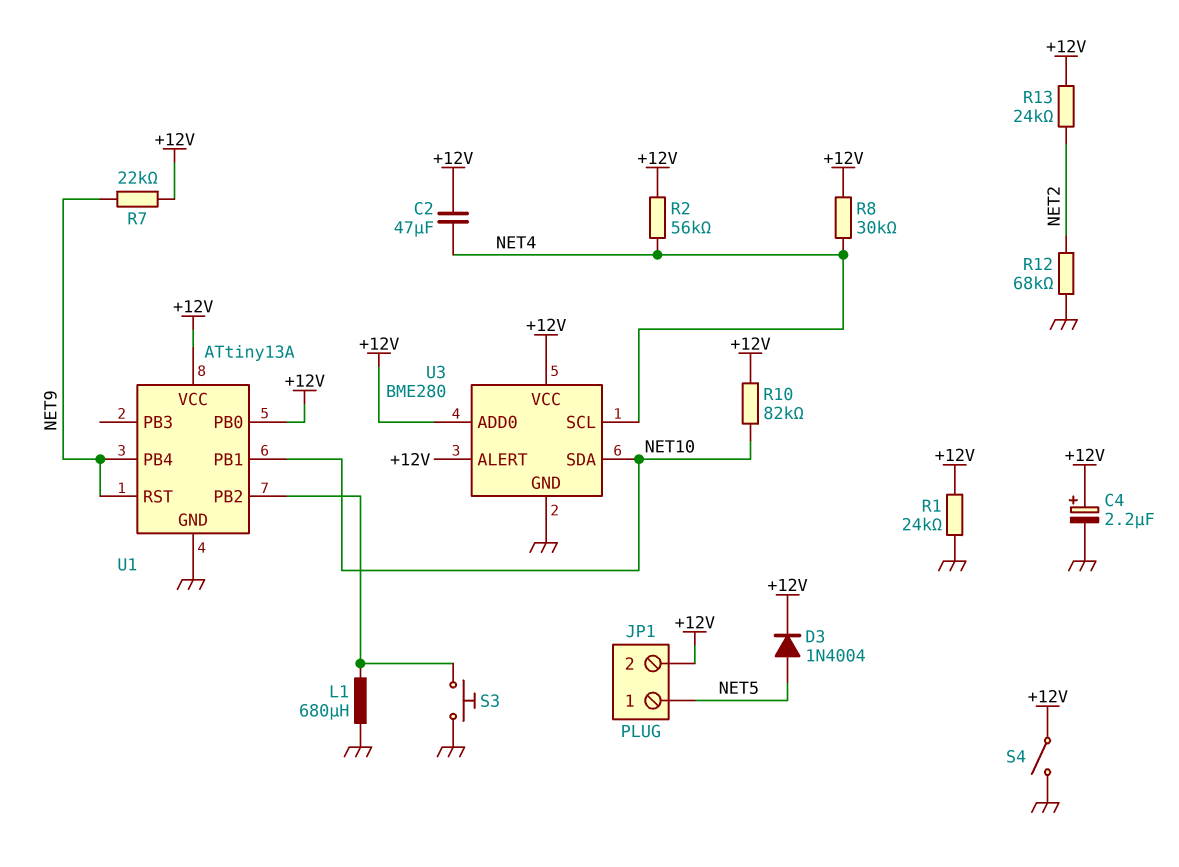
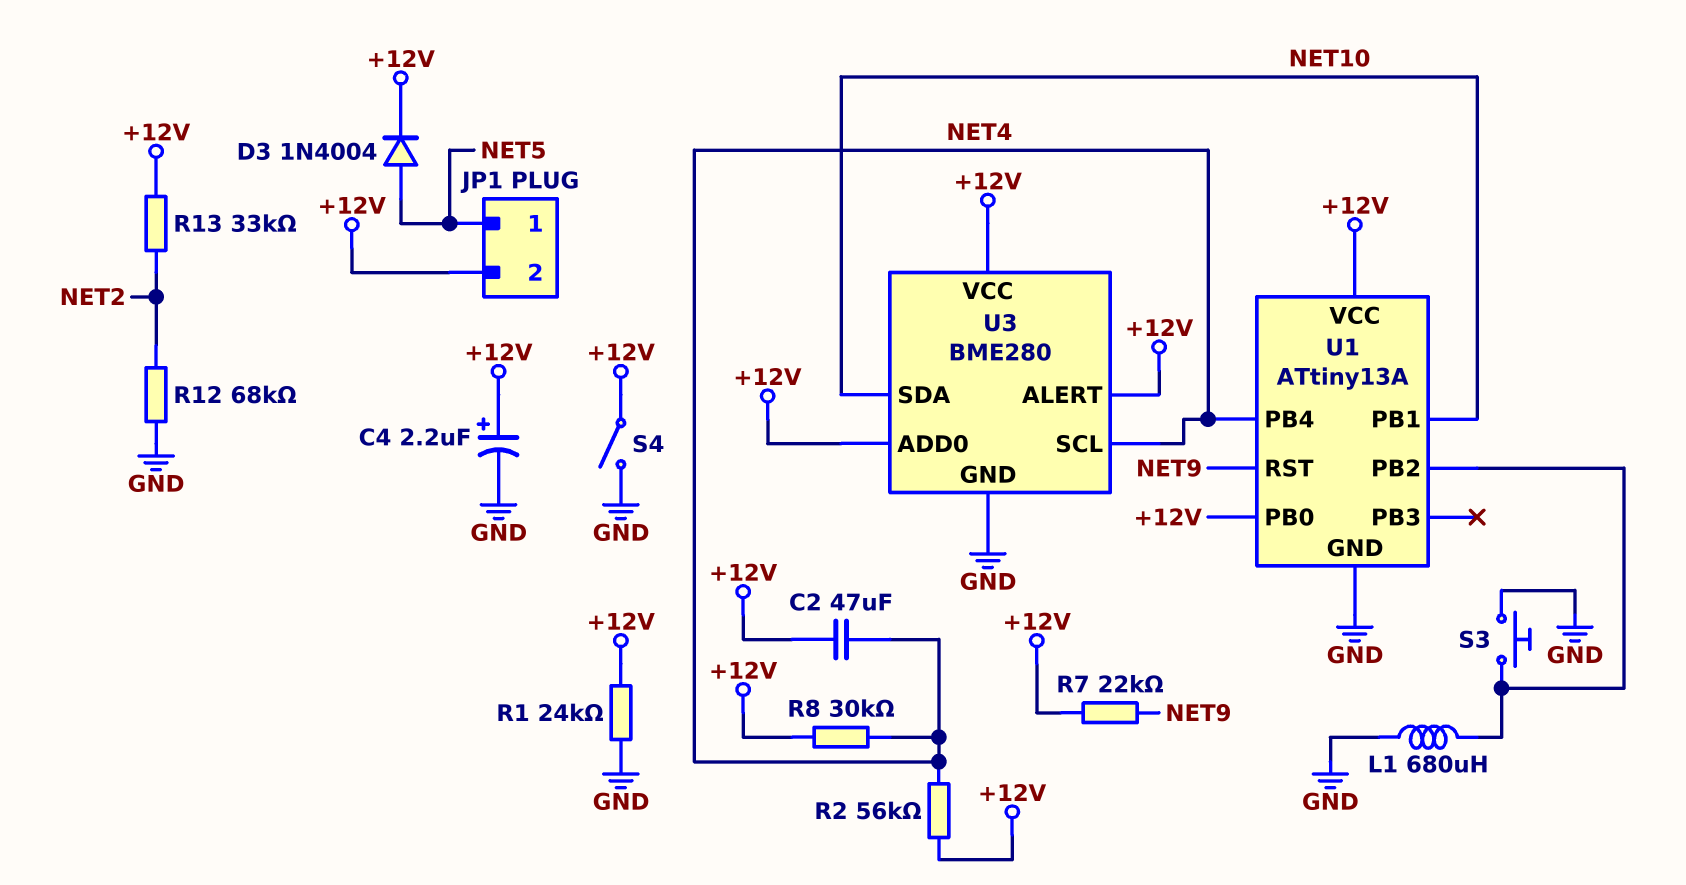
R10: 82k (+12V, NET10) -> none
R13: 24k (+12V, NET2) -> 33k (+12V, NET2)
U1 pin PB4: NET9 -> NET4

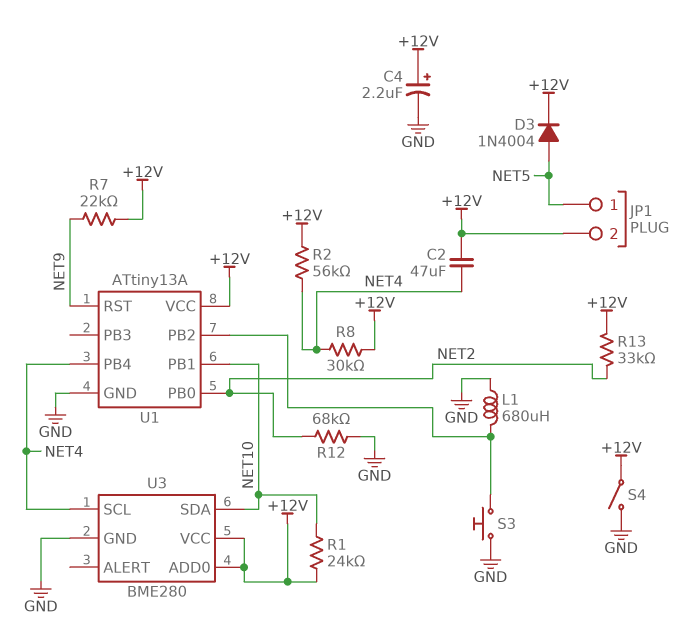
R1: 24k (+12V, GND) -> 24k (+12V, NET10)
U1 pin PB0: +12V -> NET2
U3 pin ALERT: +12V -> none

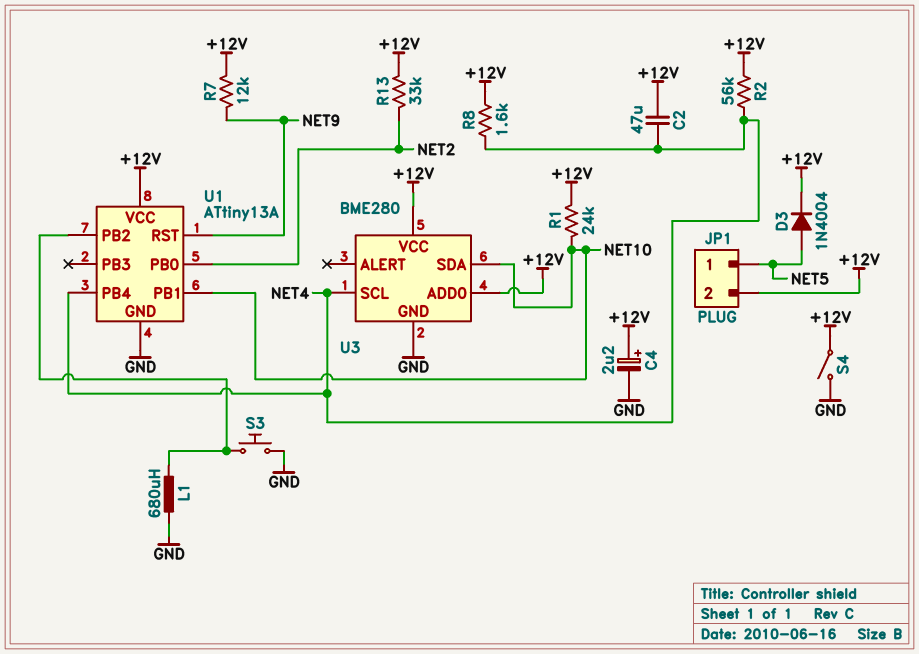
R7: 22k (+12V, NET9) -> 12k (+12V, NET9)
R8: 30k (+12V, NET4) -> 1.6k (+12V, NET4)
R12: 68k (GND, NET2) -> none

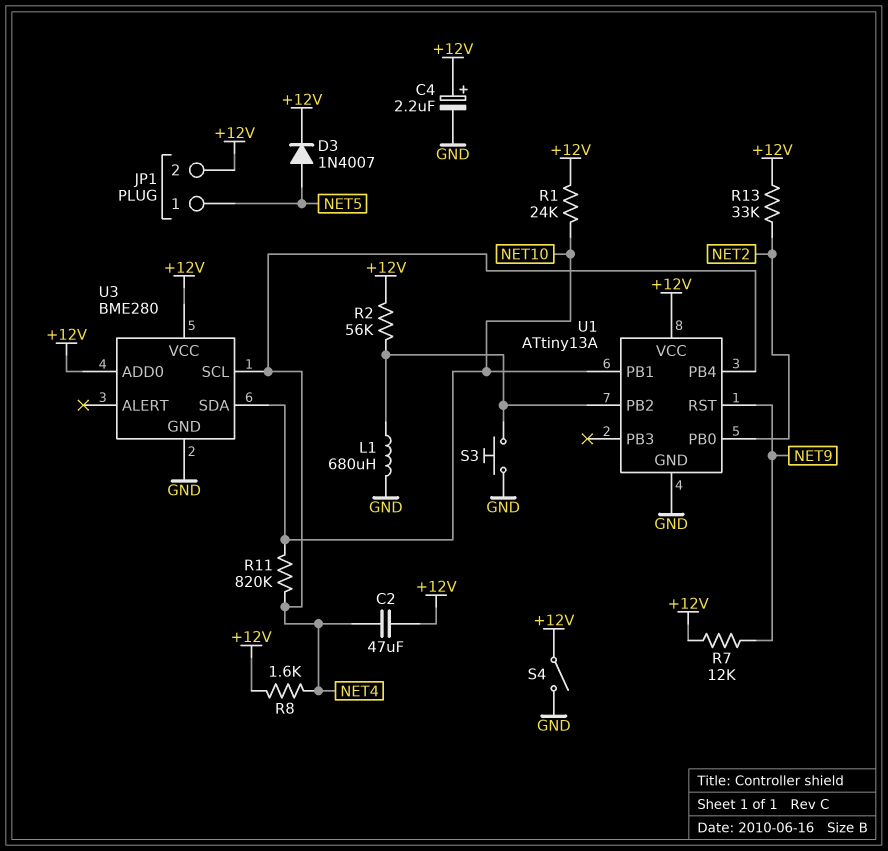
D3: diode 1N4004 (A NET5, K +12V) -> diode 1N4007 (A NET5, K +12V)
R2: 56k (+12V, NET4) -> 56k (+12V, U1/PB2)
R11: none -> 820k (NET4, NET10)

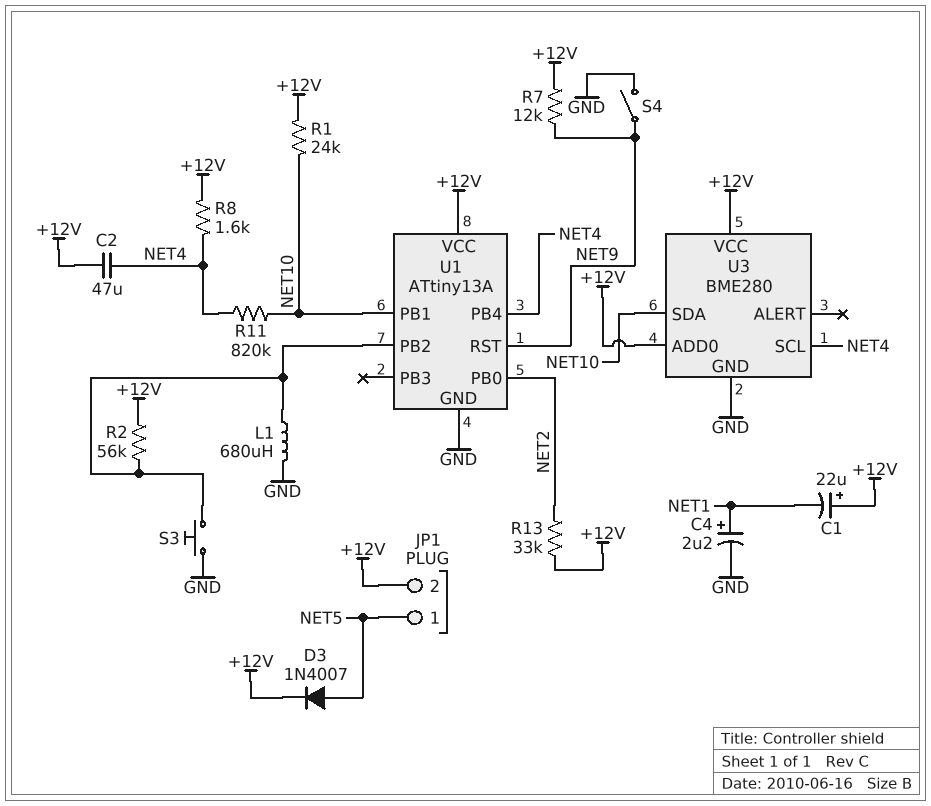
C1: none -> 22uF (plus +12V, minus NET1)
C4: 2.2uF (plus +12V, minus GND) -> 2.2uF (plus NET1, minus GND)
S4: switch (+12V, GND) -> switch (GND, NET9)

